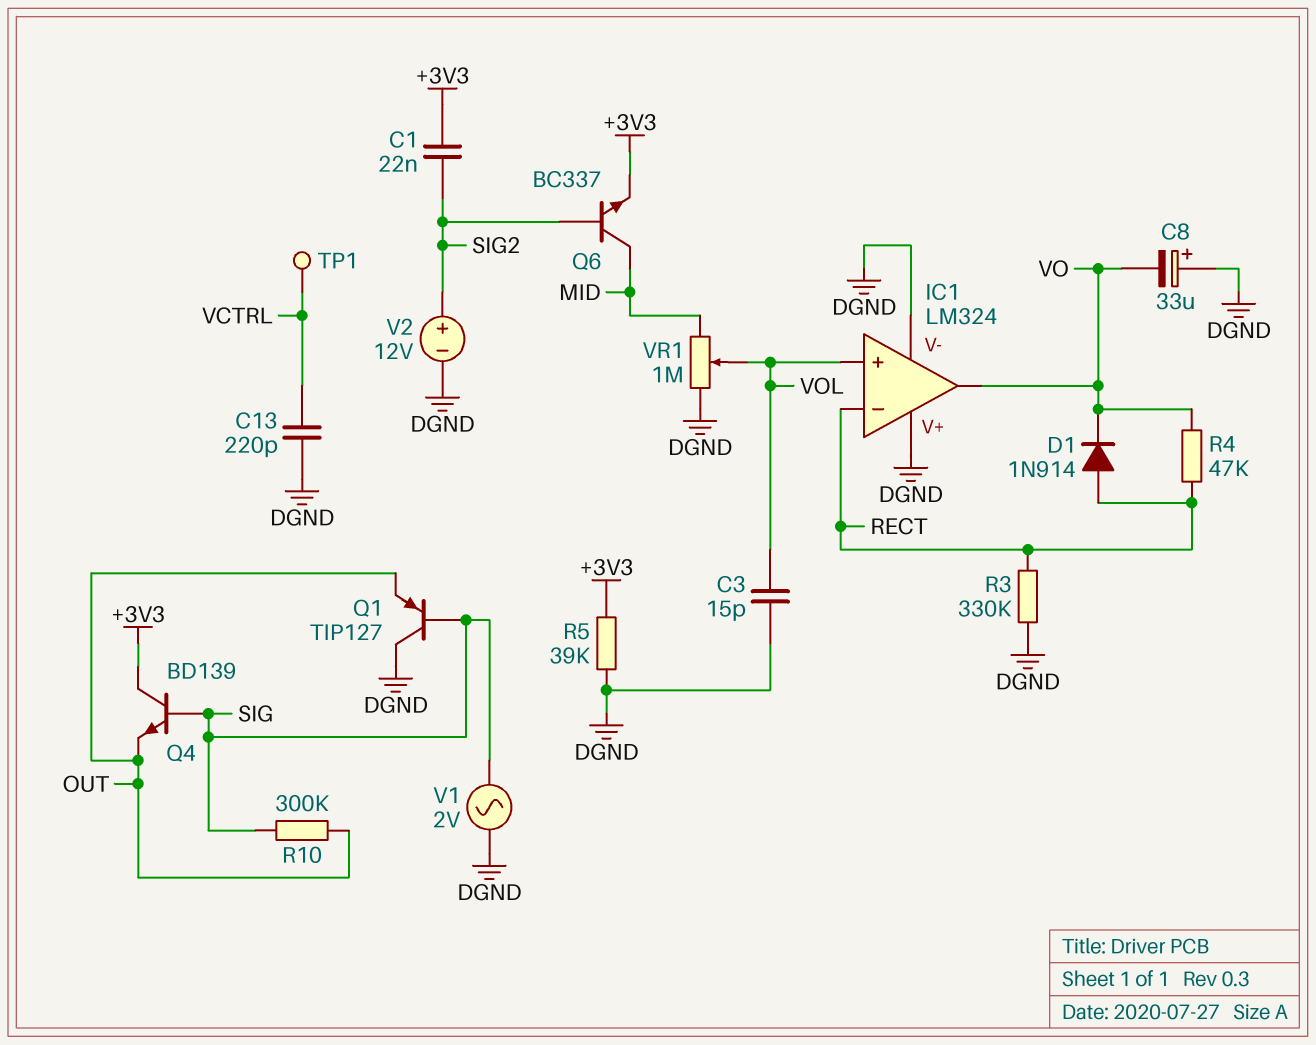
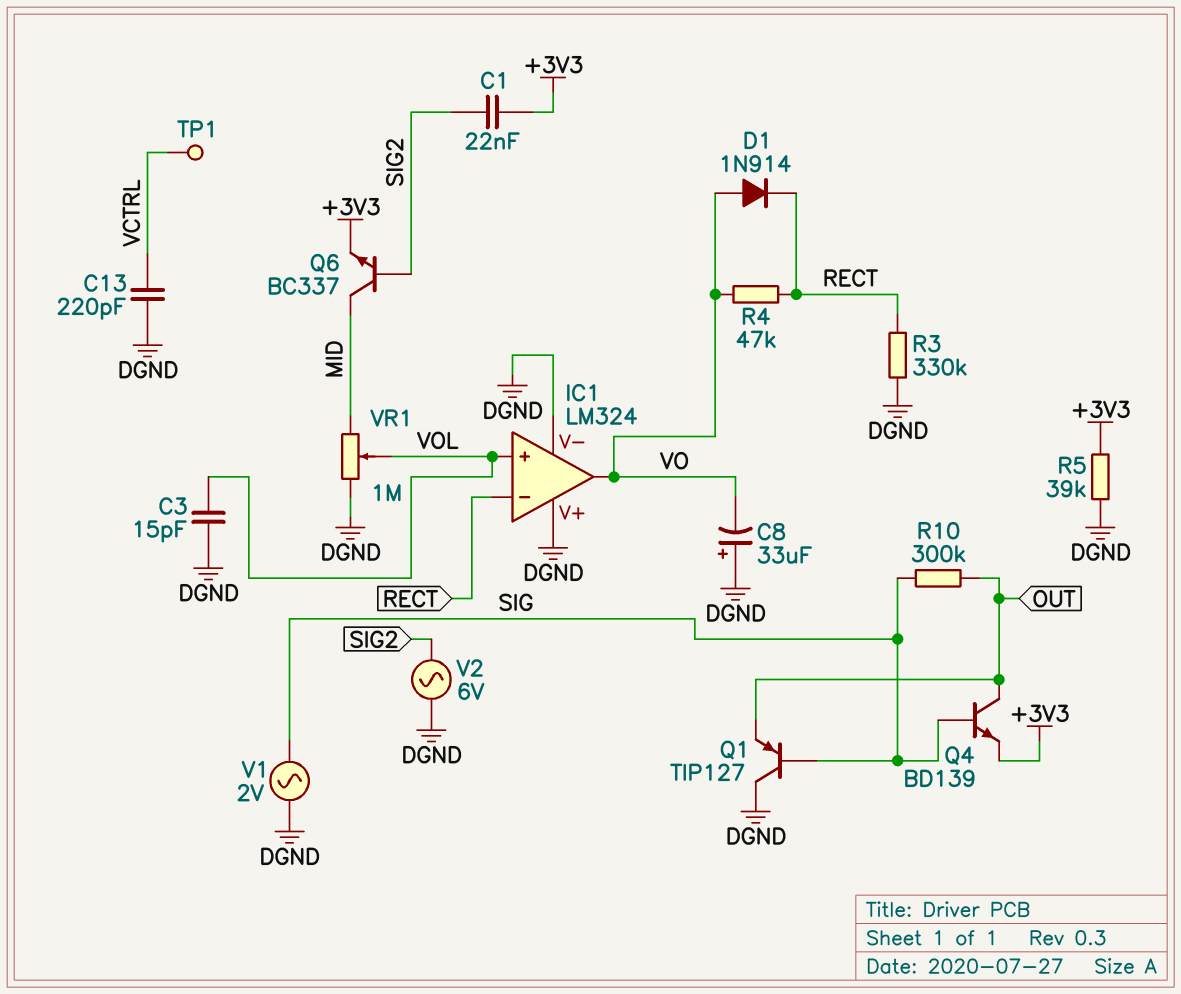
D1: diode 1N914 (A RECT, K VO) -> diode 1N914 (A VO, K RECT)
Q4: NPN BD139 (B SIG, C +3V3, E OUT) -> NPN BD139 (B SIG, C OUT, E +3V3)
V2: 12V (plus SIG2, minus DGND) -> AC 6V (DGND, SIG2)

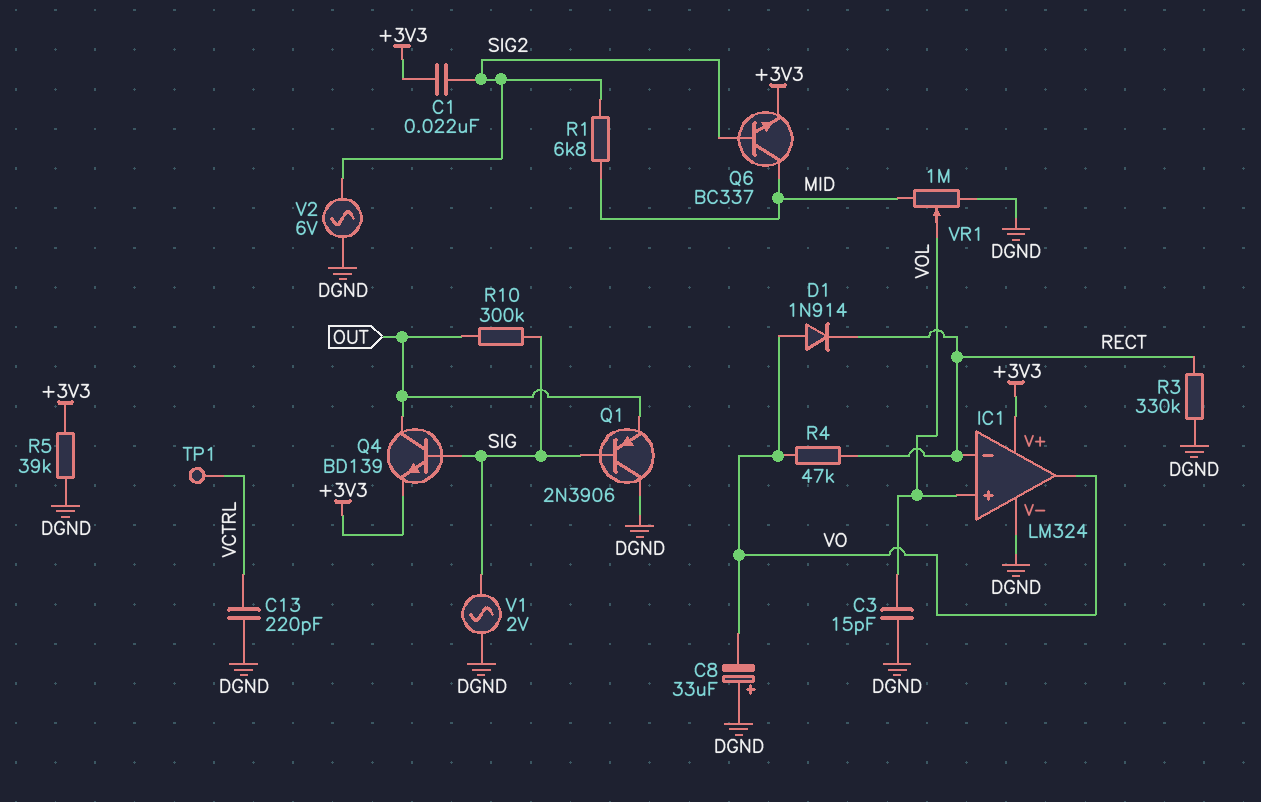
IC1 pin V+: DGND -> +3V3
Q1: PNP TIP127 (B SIG, C DGND, E OUT) -> PNP 2N3906 (B SIG, C DGND, E OUT)
R1: none -> 6.8k (MID, SIG2)

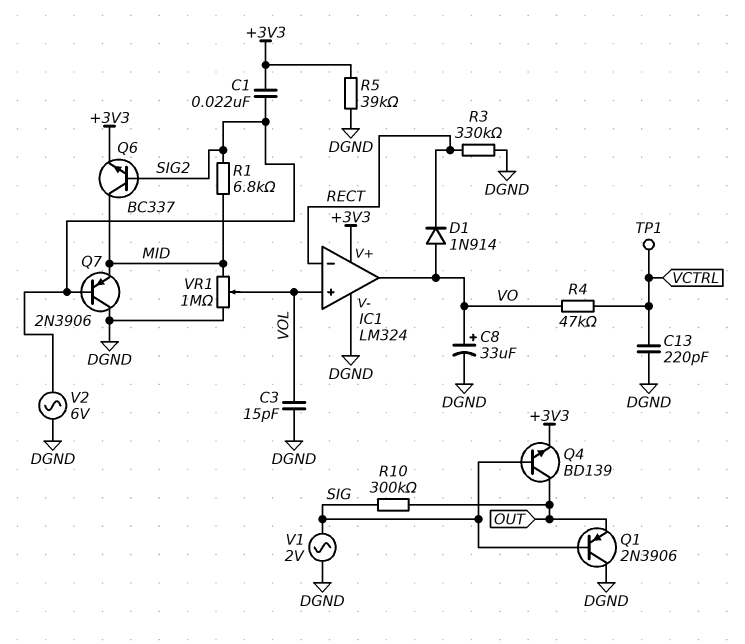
C8: 33uF (plus DGND, minus VO) -> 33uF (plus VO, minus DGND)
Q7: none -> PNP 2N3906 (B SIG2, C DGND, E MID)
R4: 47k (RECT, VO) -> 47k (VCTRL, VO)

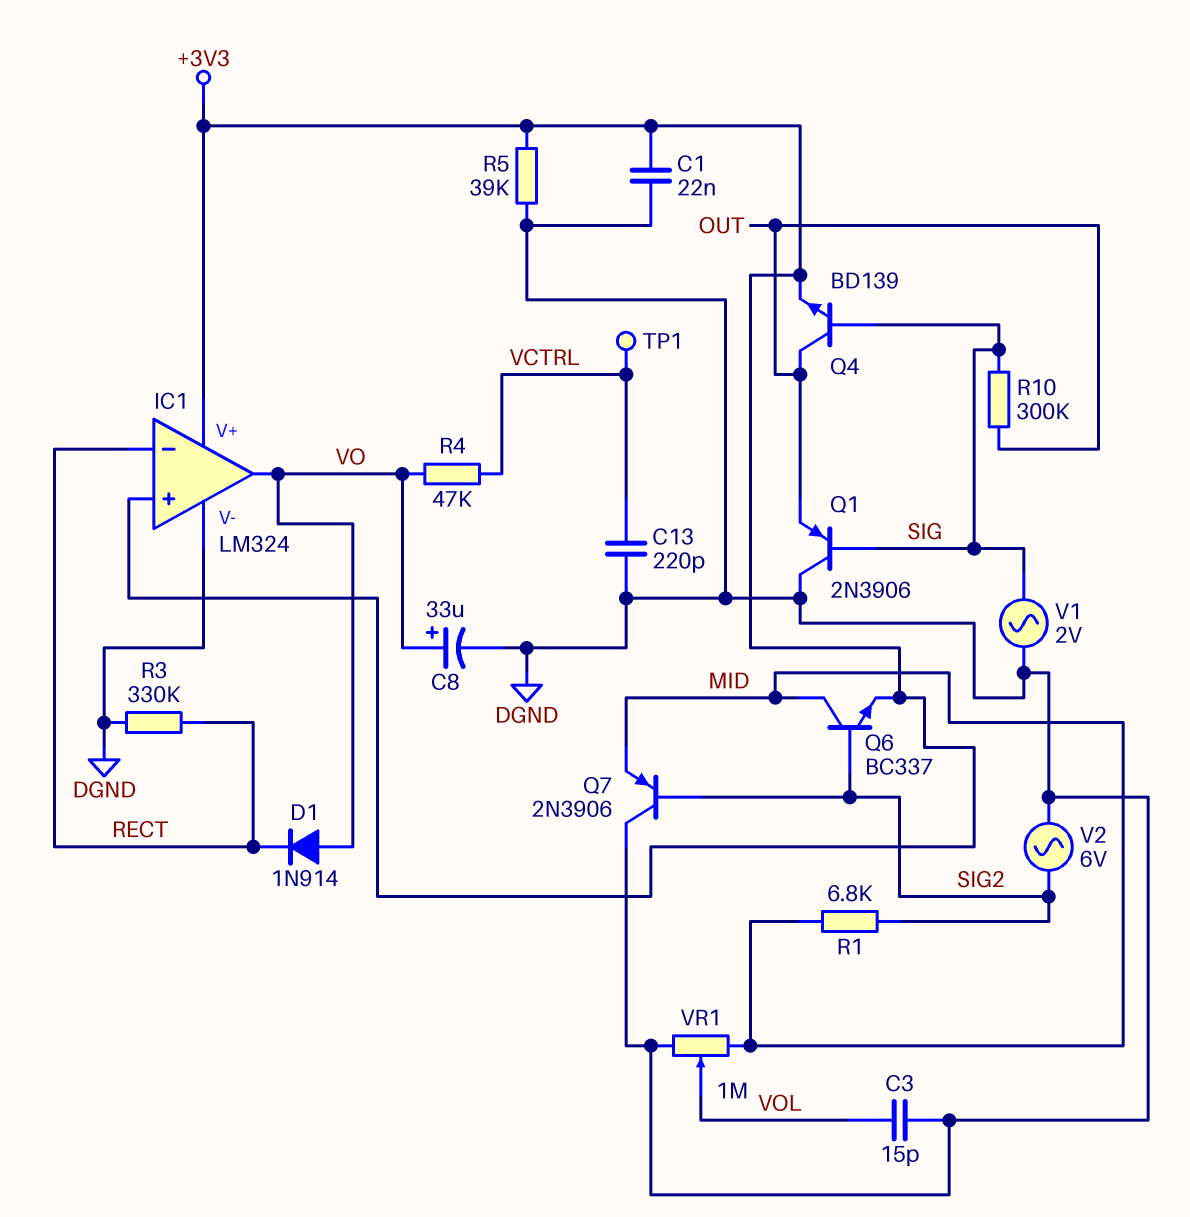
C1: 22nF (+3V3, SIG2) -> 22nF (+3V3, DGND)
IC1 pin in+: VOL -> +3V3

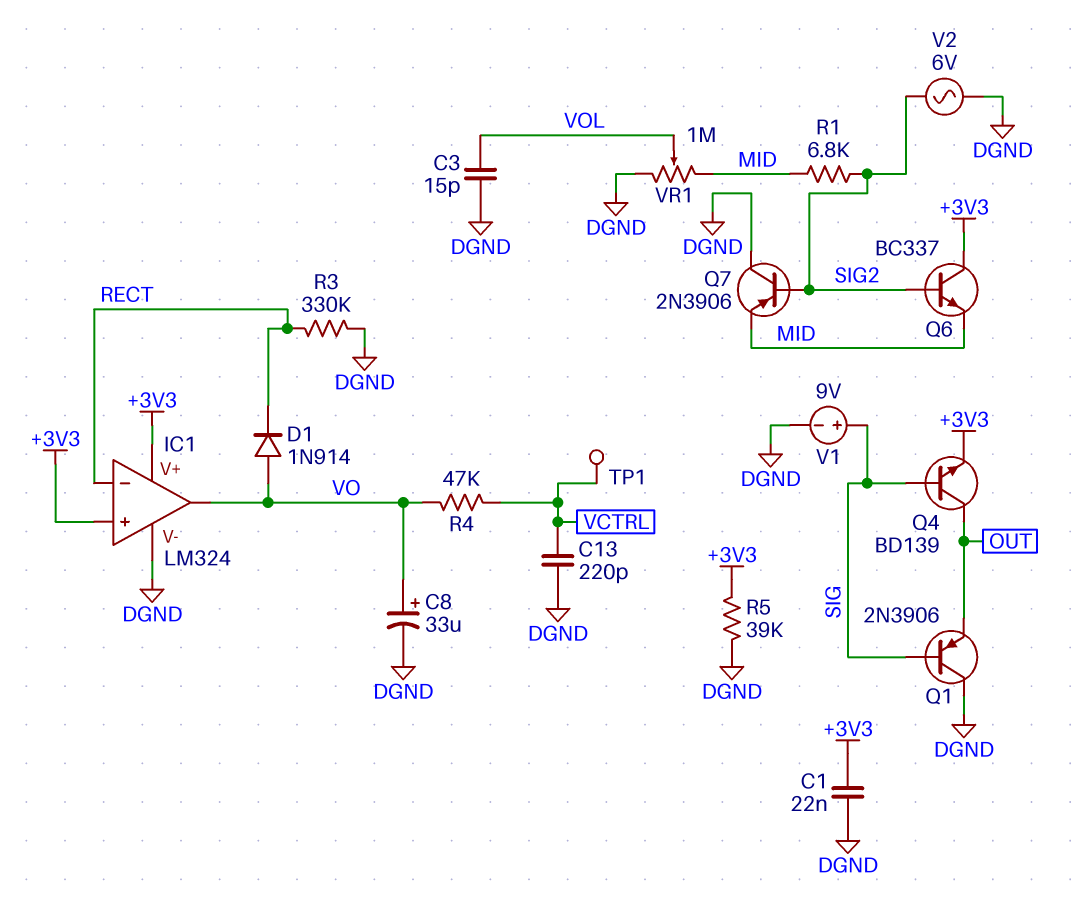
Q6: NPN BC337 (B SIG2, C MID, E +3V3) -> NPN BC337 (B SIG2, C +3V3, E MID)
R10: 300k (OUT, SIG) -> none
V1: AC 2V (DGND, SIG) -> 9V (plus SIG, minus DGND)

